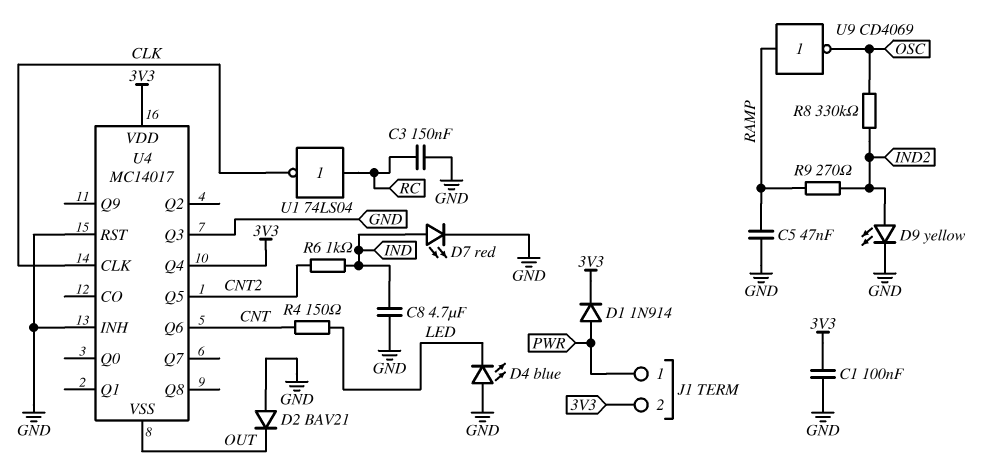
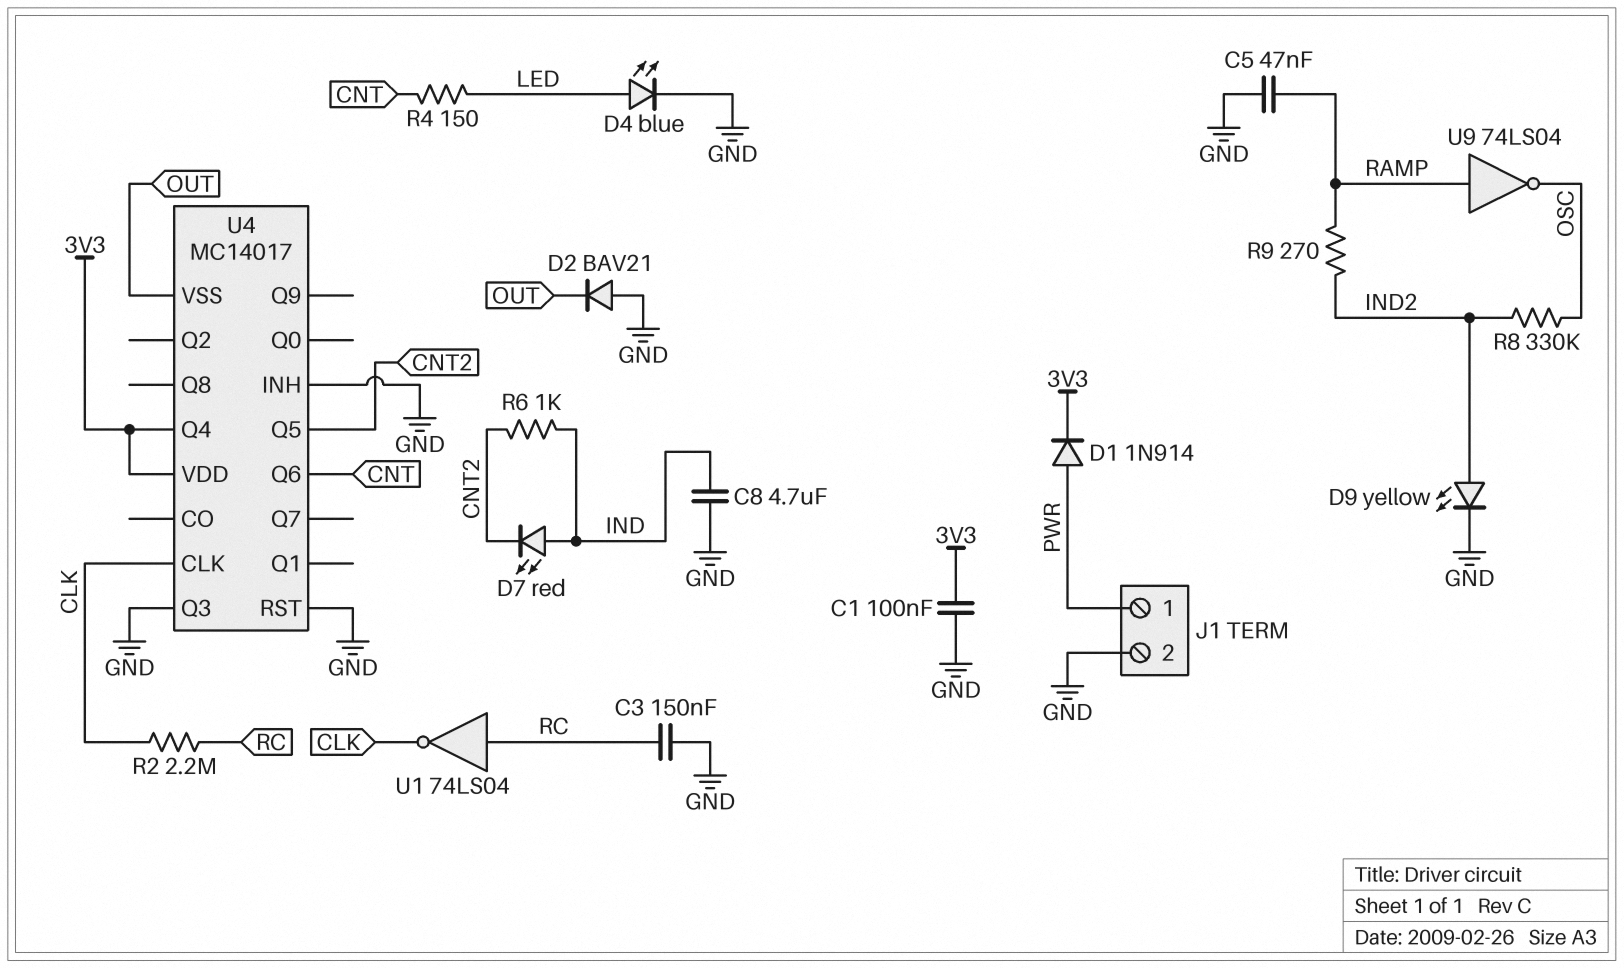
D4: LED blue (A GND, K LED) -> LED blue (A LED, K GND)
D7: LED red (A IND, K GND) -> LED red (A IND, K CNT2)
J1 pin 2: 3V3 -> GND
R2: none -> 2.2M (CLK, RC)
U9: NOT CD4069 (in RAMP, out OSC) -> NOT 74LS04 (in RAMP, out OSC)

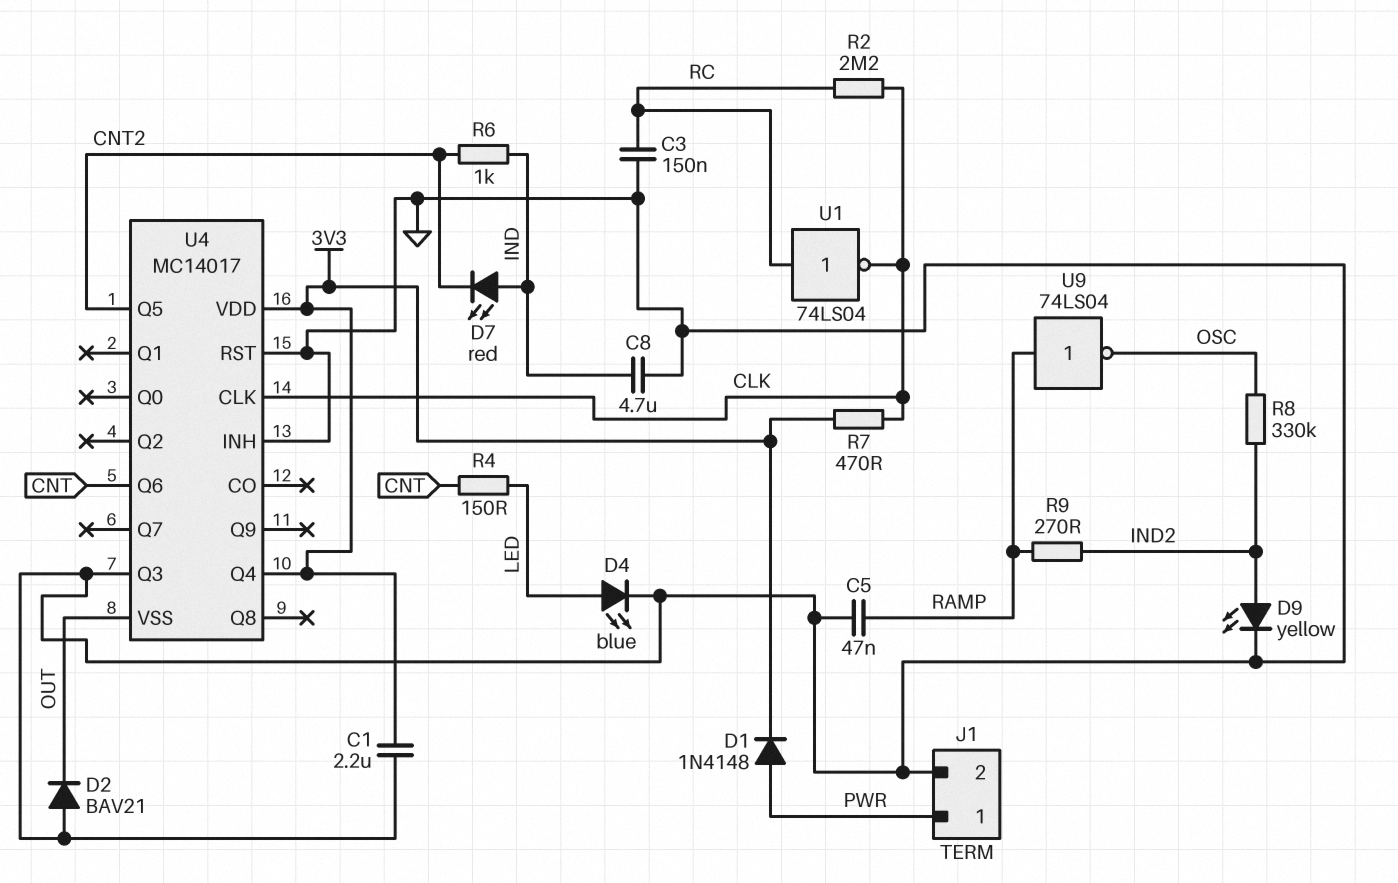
C1: 100nF (3V3, GND) -> 2.2uF (3V3, GND)
D1: diode 1N914 (A PWR, K 3V3) -> diode 1N4148 (A PWR, K 3V3)
R7: none -> 470 (3V3, CLK)

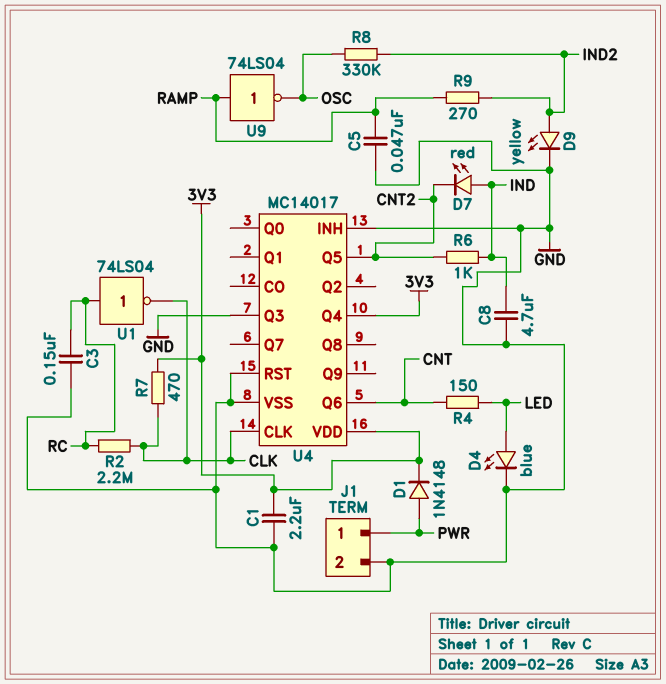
D2: diode BAV21 (A GND, K OUT) -> none
U4 pin VSS: OUT -> GND

